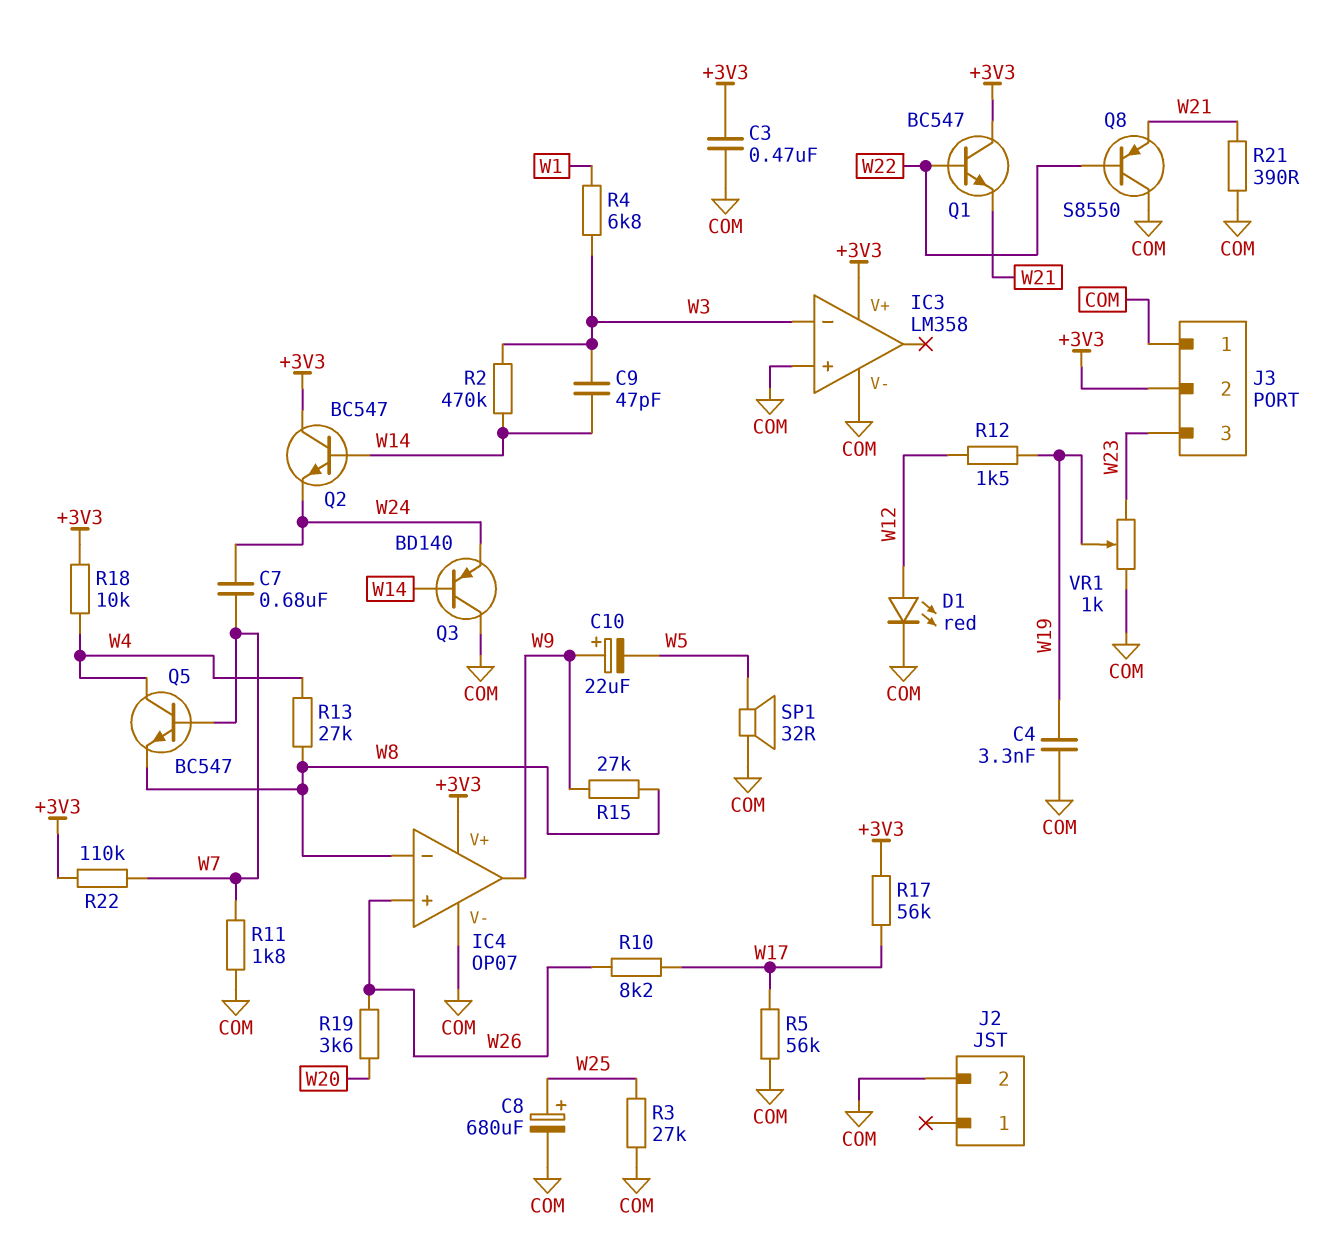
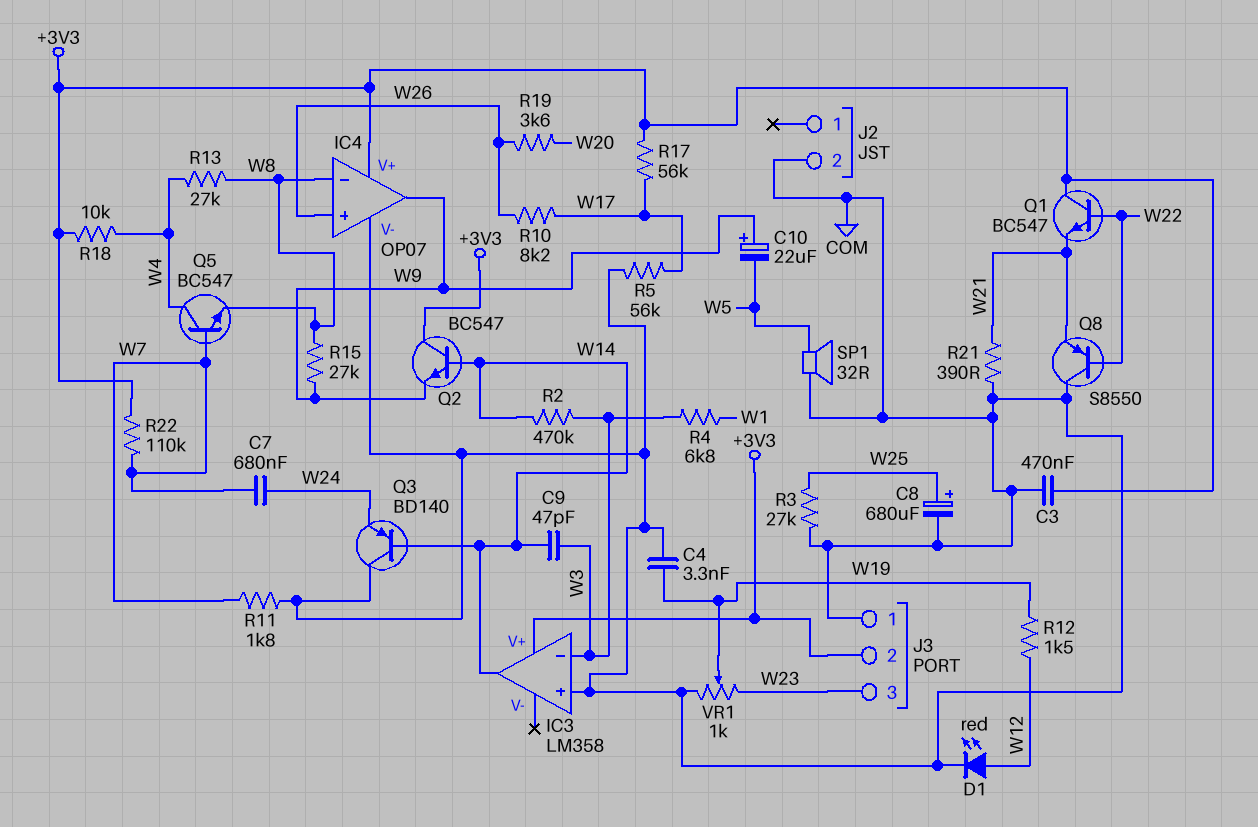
IC3 pin V-: COM -> none
IC3 pin out: none -> W14
Q2: NPN BC547 (B W14, C +3V3, E W24) -> NPN BC547 (B W14, C +3V3, E W9)

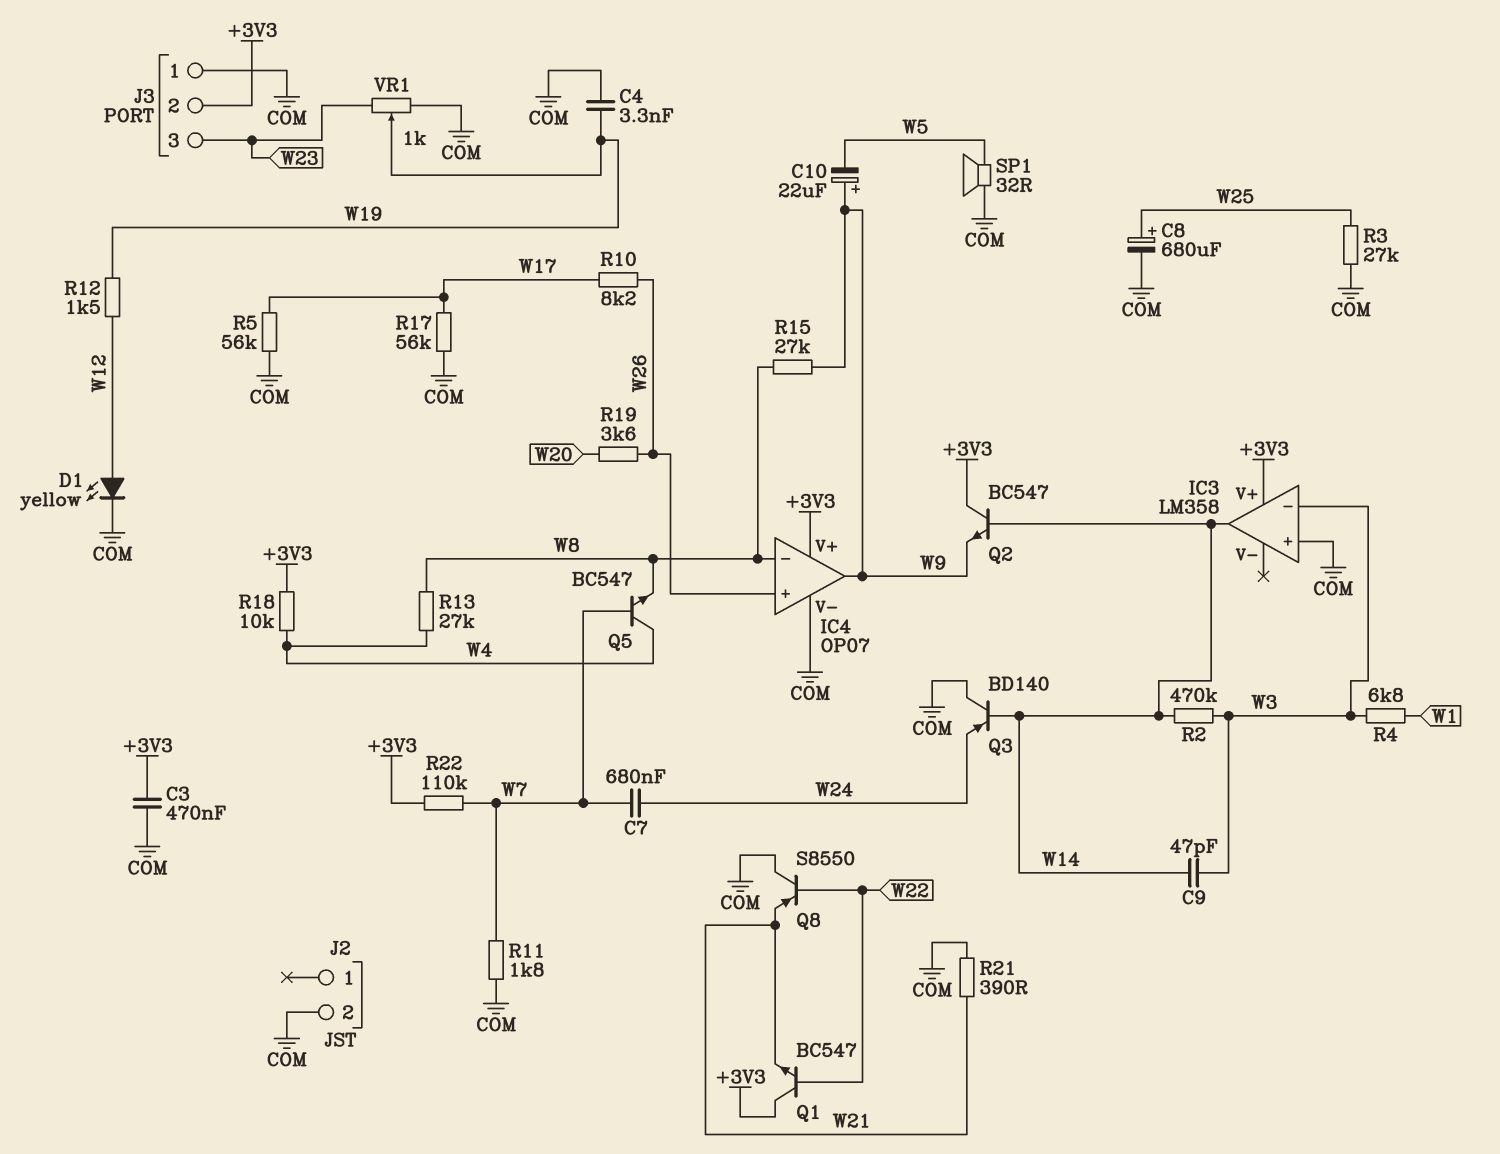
D1: LED red (A W12, K COM) -> LED yellow (A W12, K COM)
R17: 56k (+3V3, W17) -> 56k (COM, W17)

